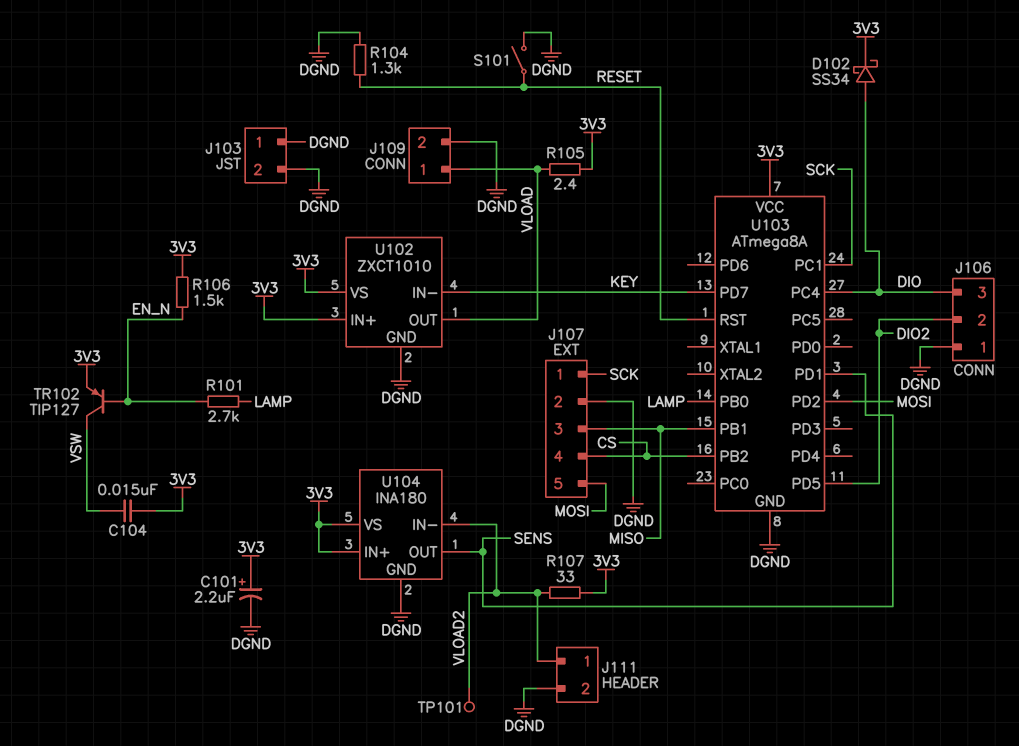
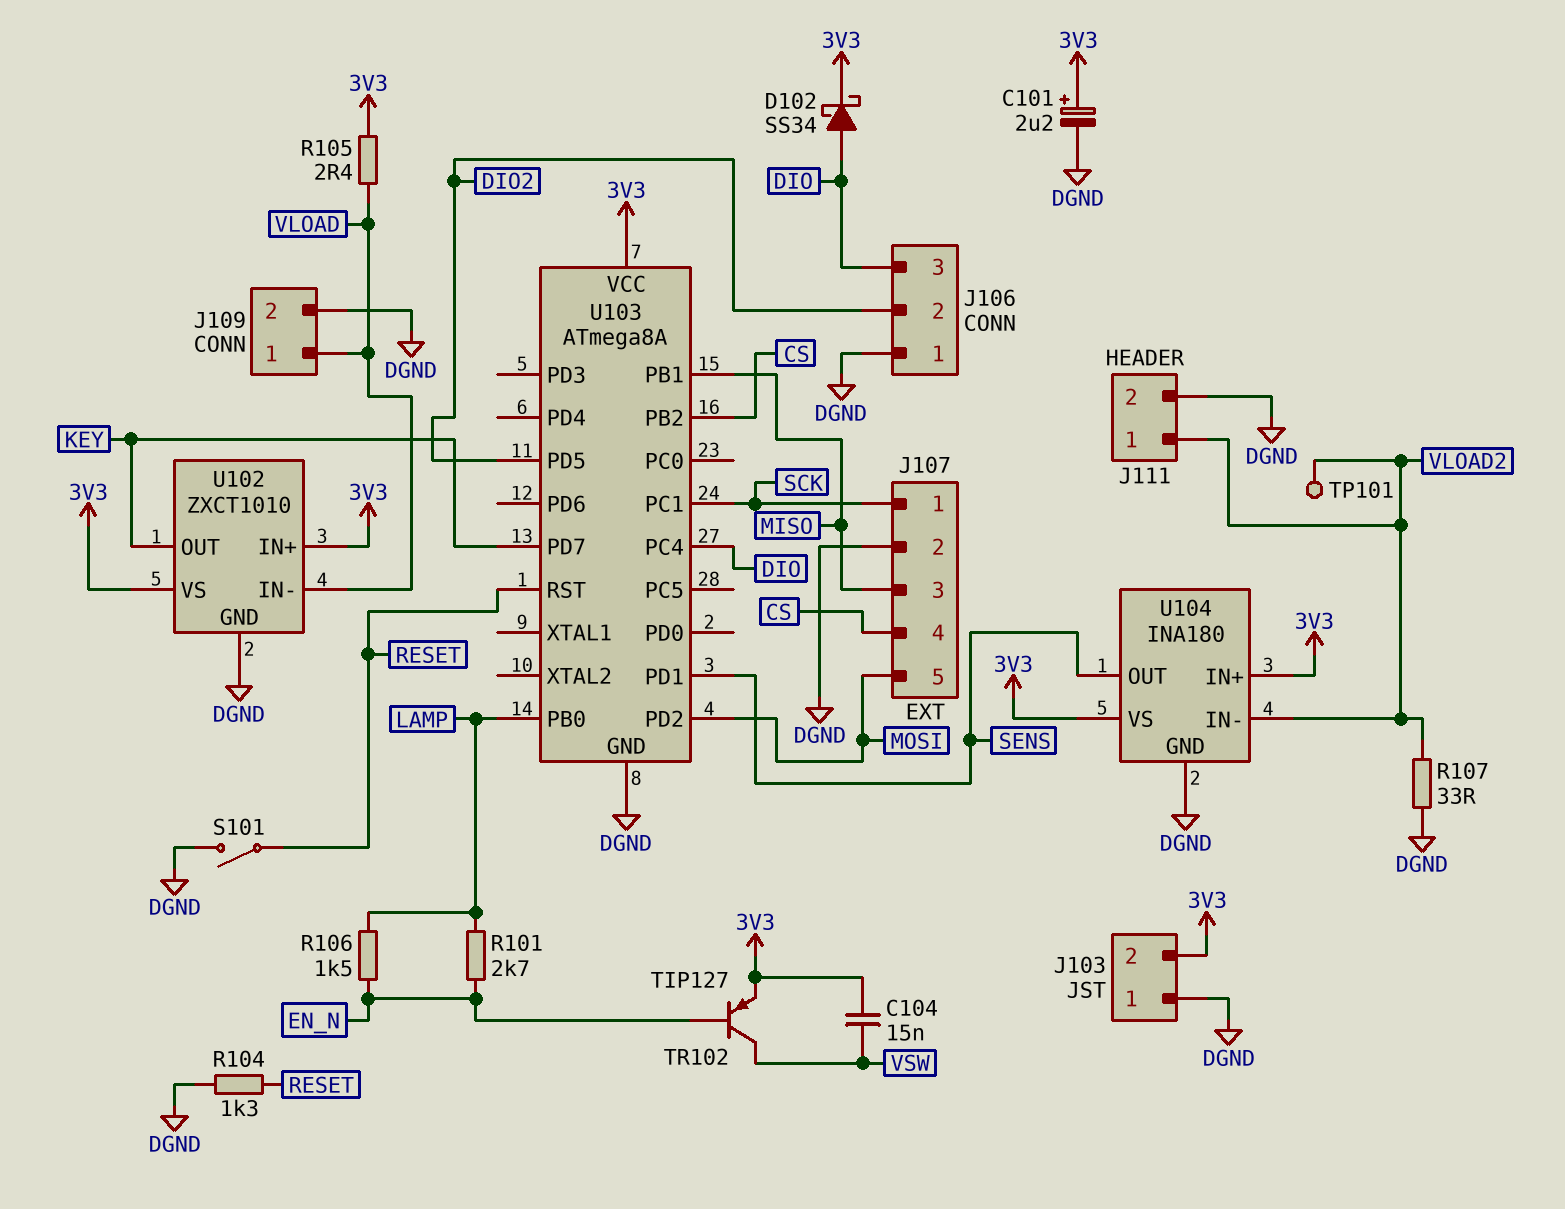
J103 pin 2: DGND -> 3V3
R106: 1.5k (3V3, EN_N) -> 1.5k (EN_N, LAMP)
R107: 33 (3V3, VLOAD2) -> 33 (DGND, VLOAD2)
U102 pin IN-: KEY -> VLOAD
U102 pin OUT: VLOAD -> KEY

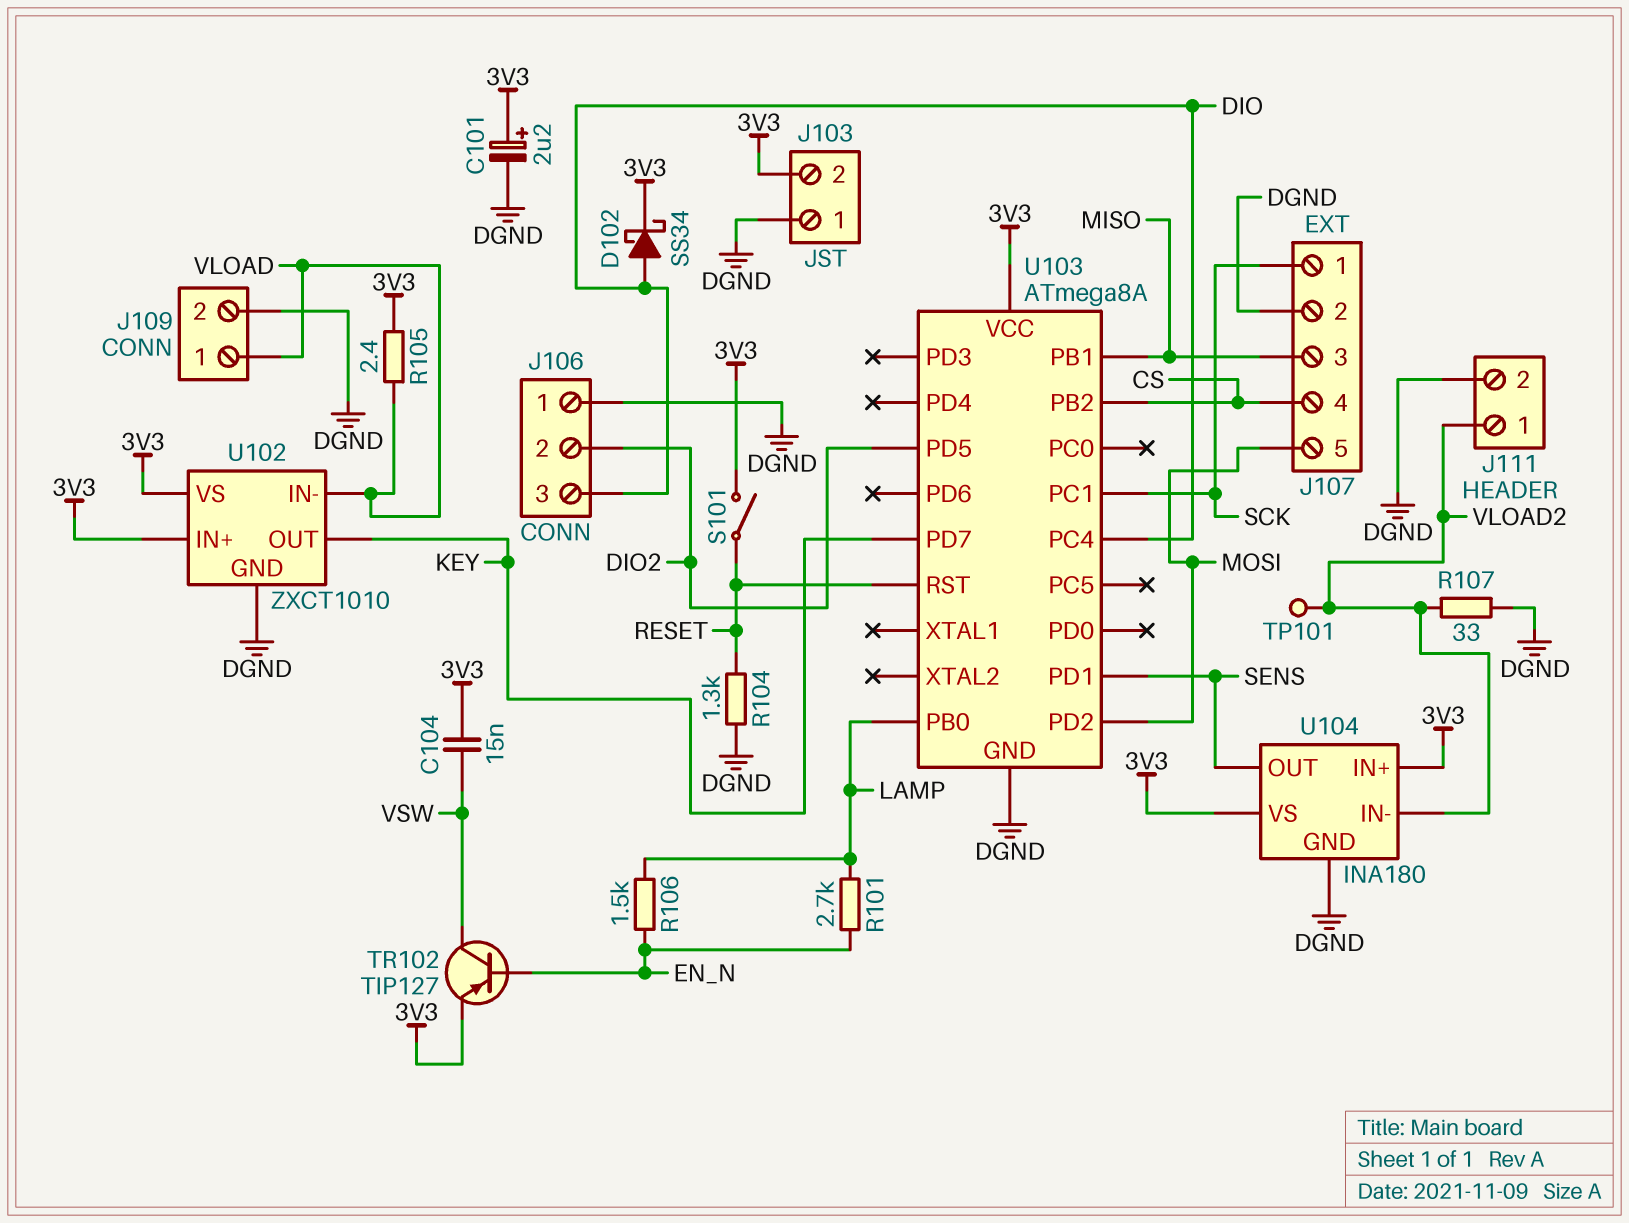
S101: switch (DGND, RESET) -> switch (3V3, RESET)

